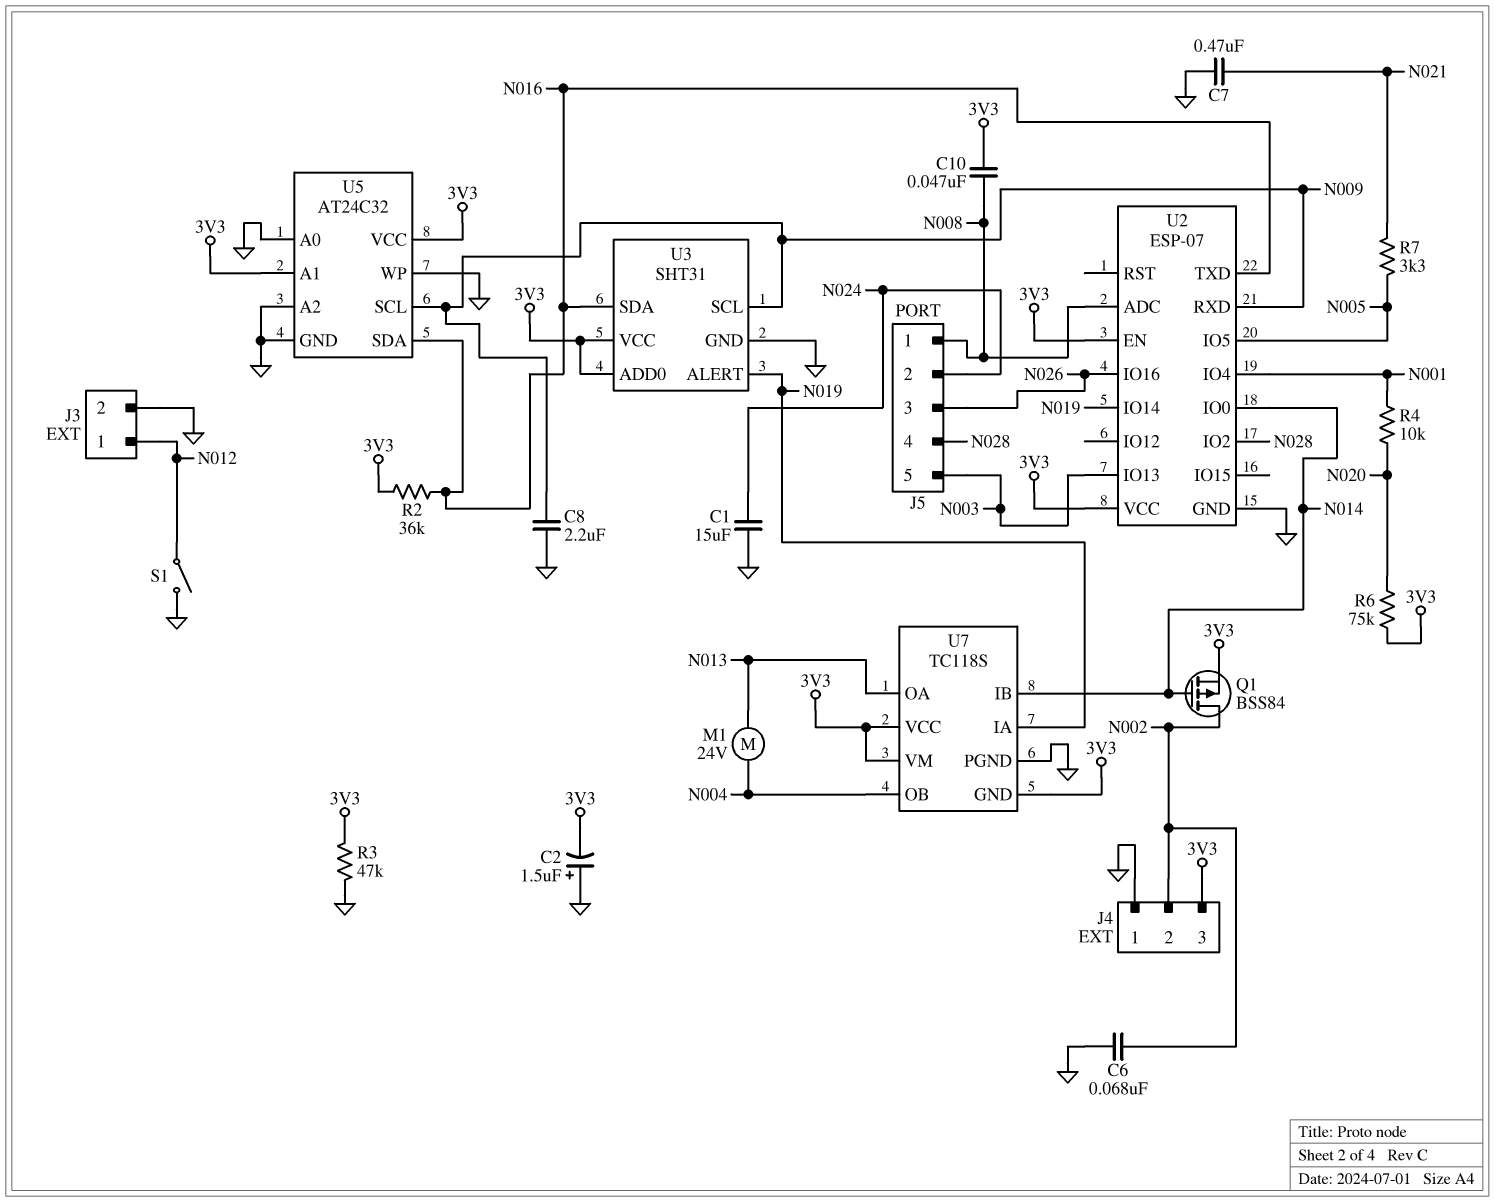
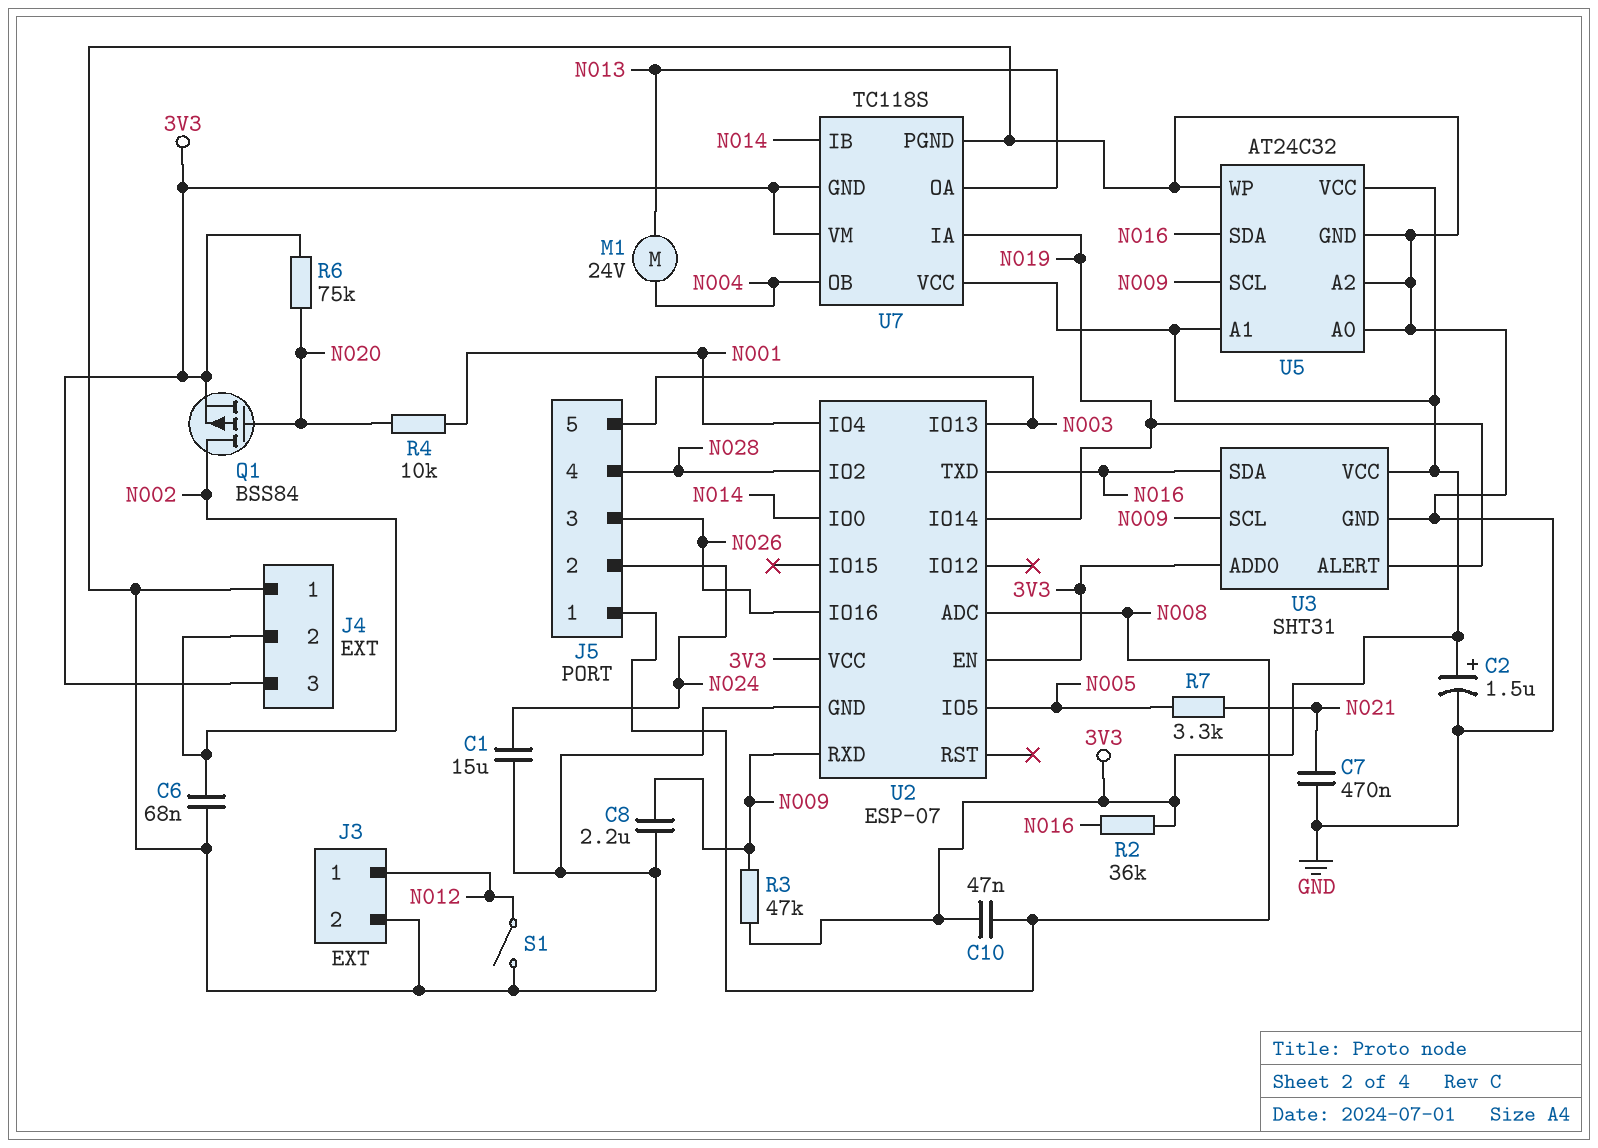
C2: 1.5uF (plus GND, minus 3V3) -> 1.5uF (plus 3V3, minus GND)
Q1: PMOS BSS84 (G N014, D N002, S 3V3) -> PMOS BSS84 (G N020, D N002, S 3V3)
R3: 47k (3V3, GND) -> 47k (3V3, N009)

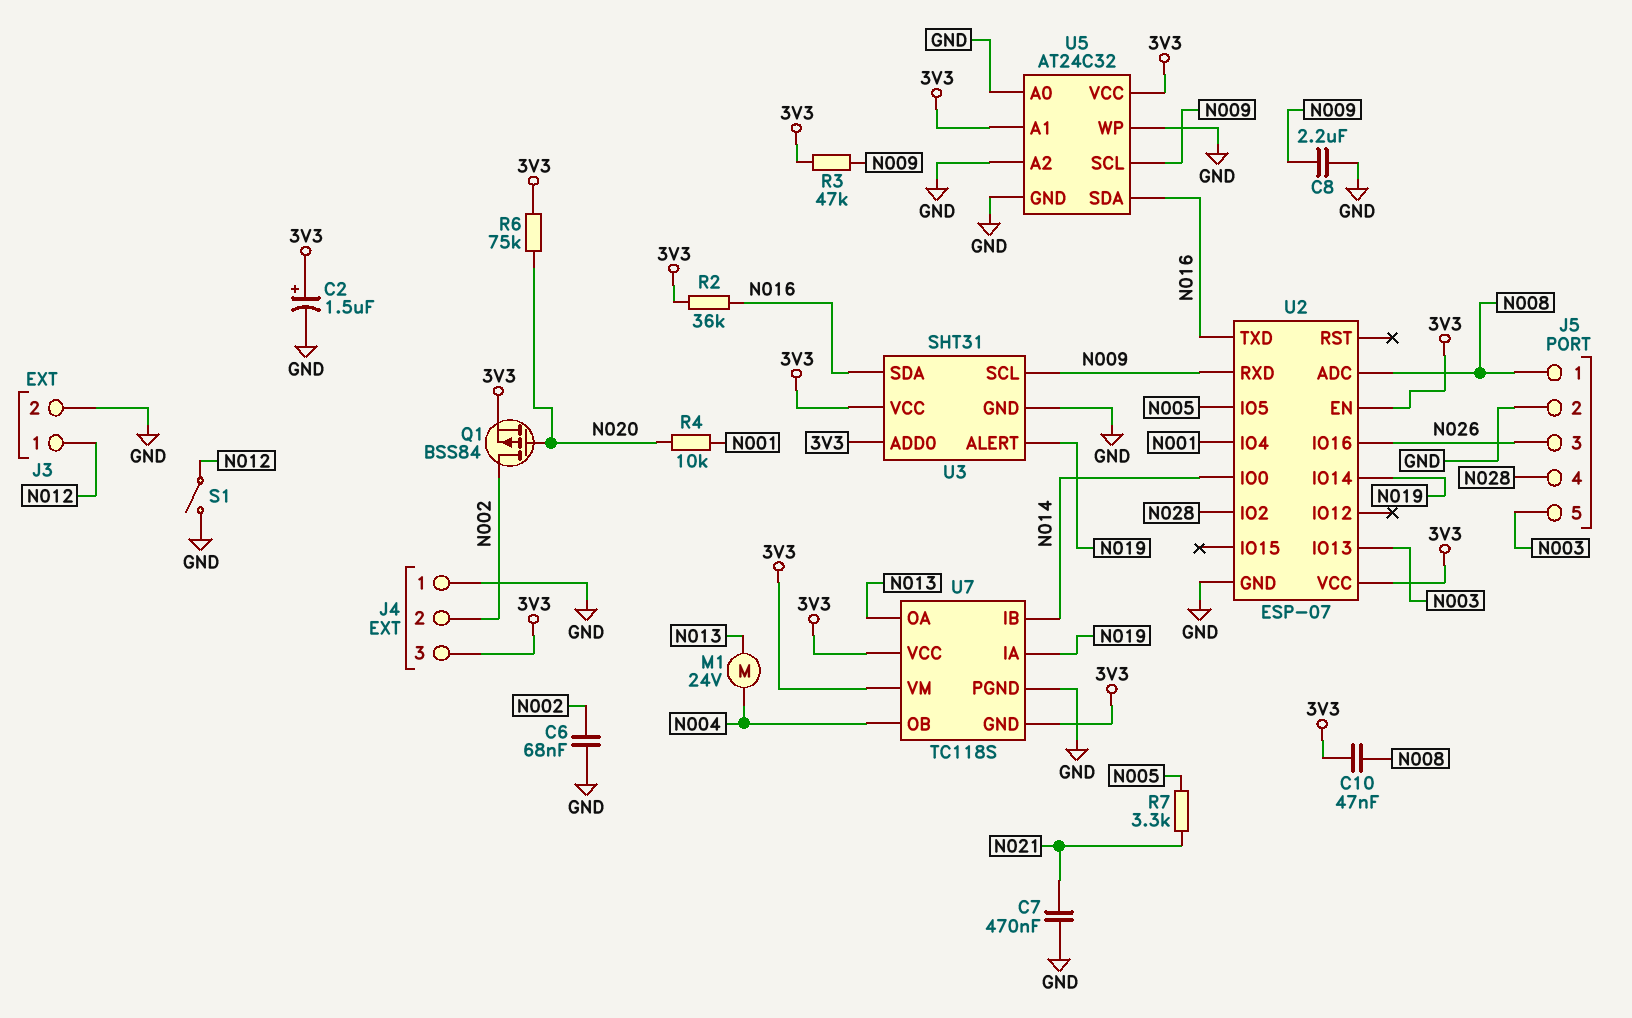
C1: 15uF (GND, N024) -> none
J5 pin 2: N024 -> GND

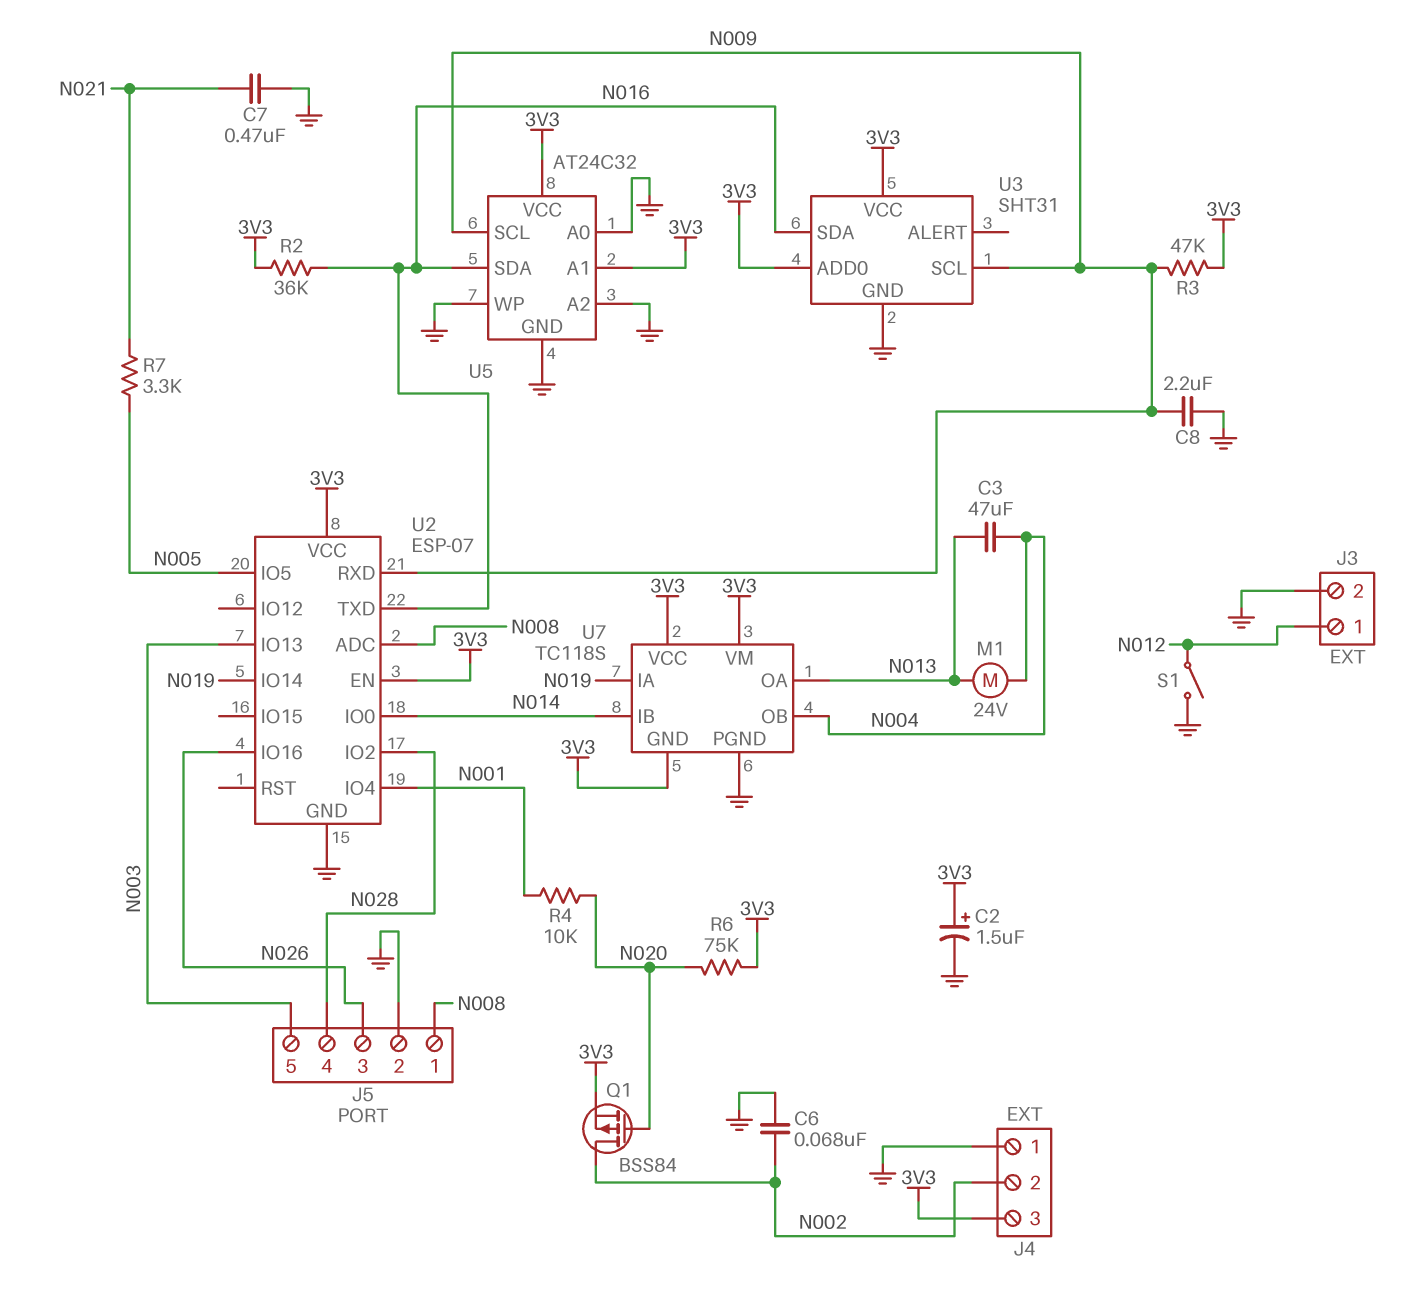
C3: none -> 47uF (N004, N013)
C10: 47nF (3V3, N008) -> none
U3 pin ALERT: N019 -> none

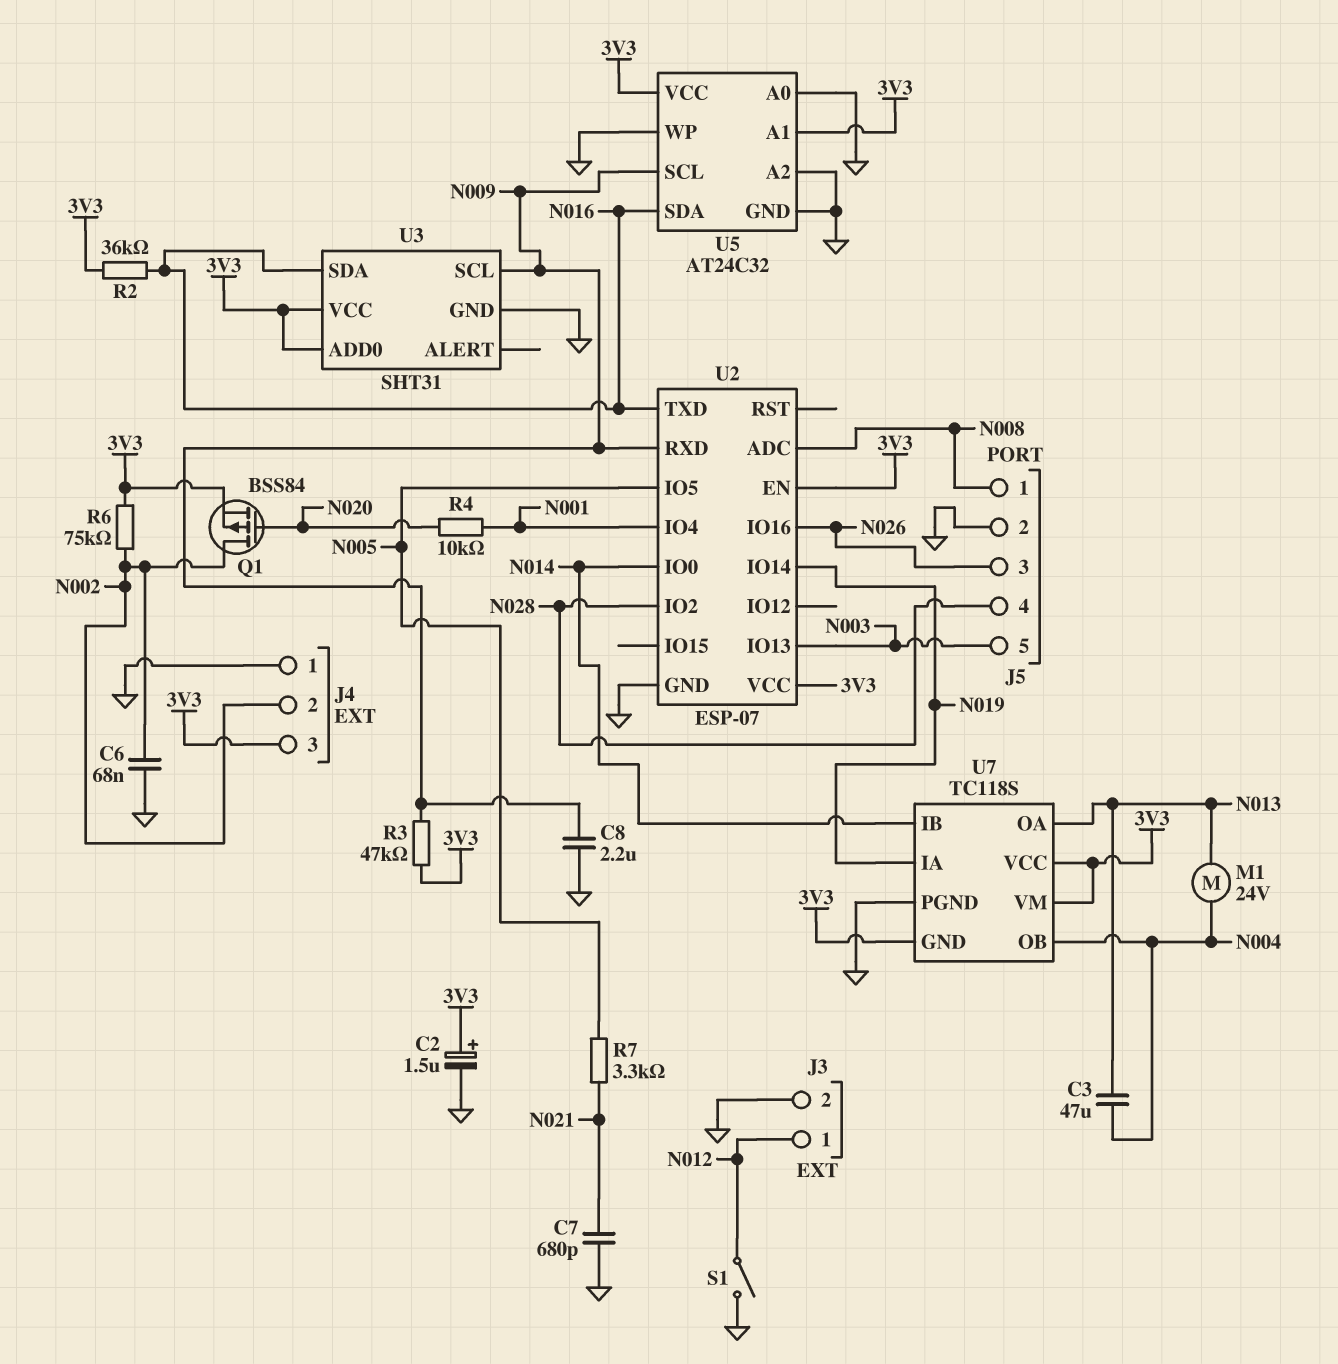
C7: 470nF (GND, N021) -> 680pF (GND, N021)
R6: 75k (3V3, N020) -> 75k (3V3, N002)

